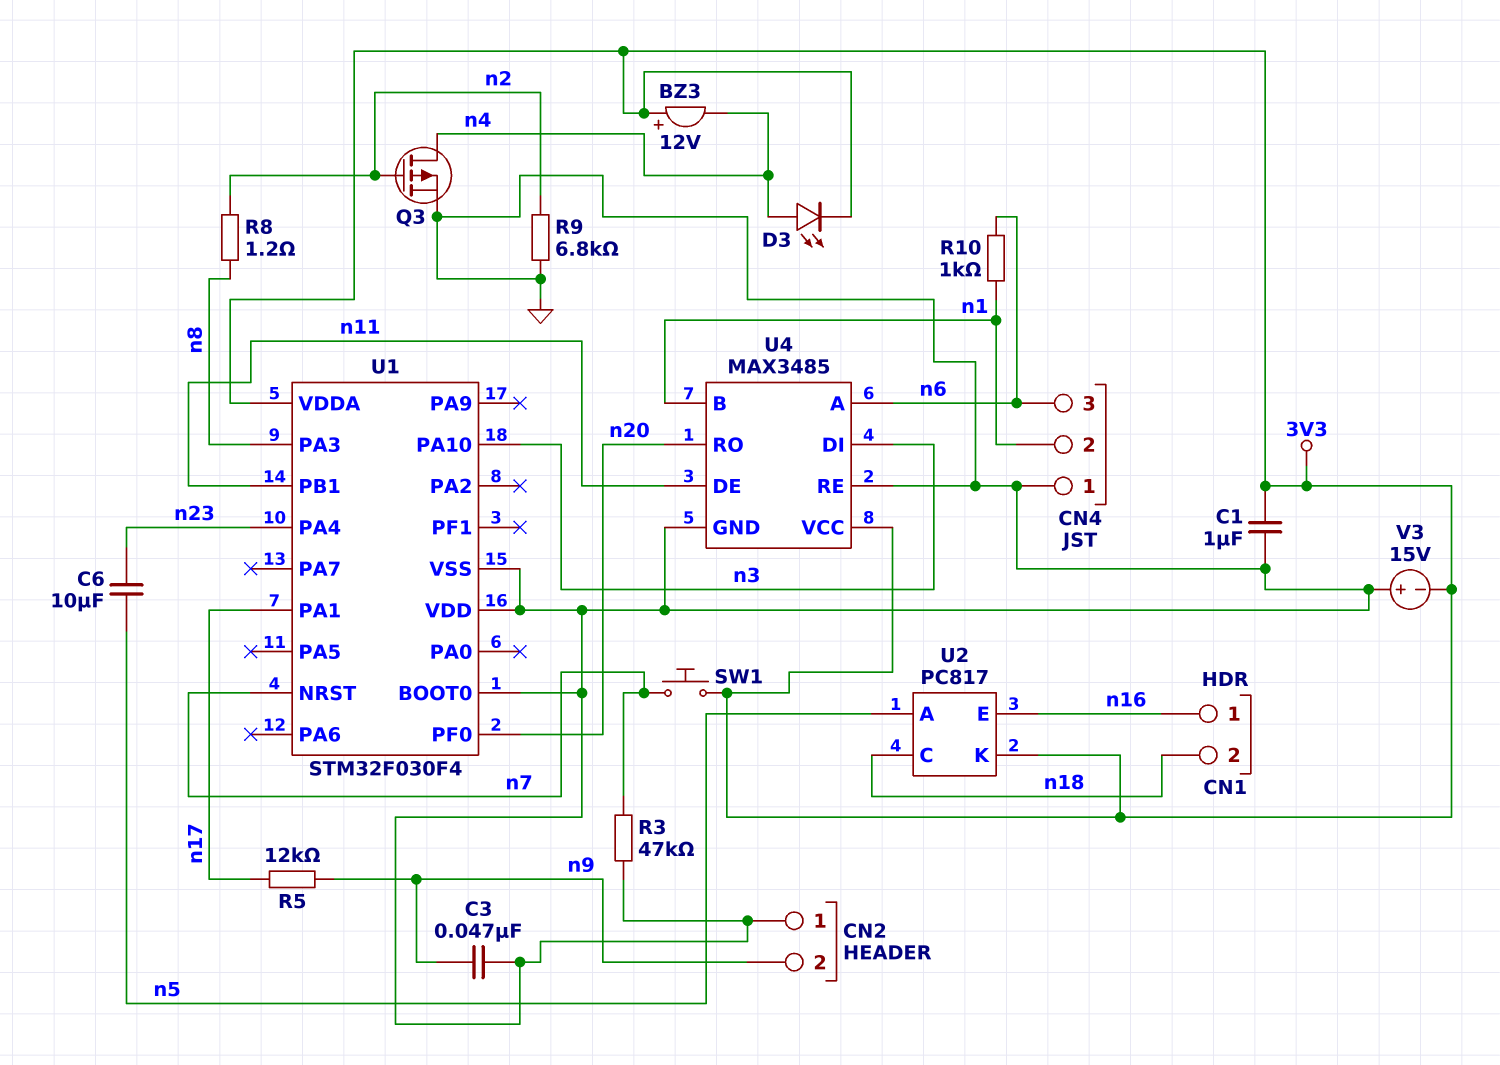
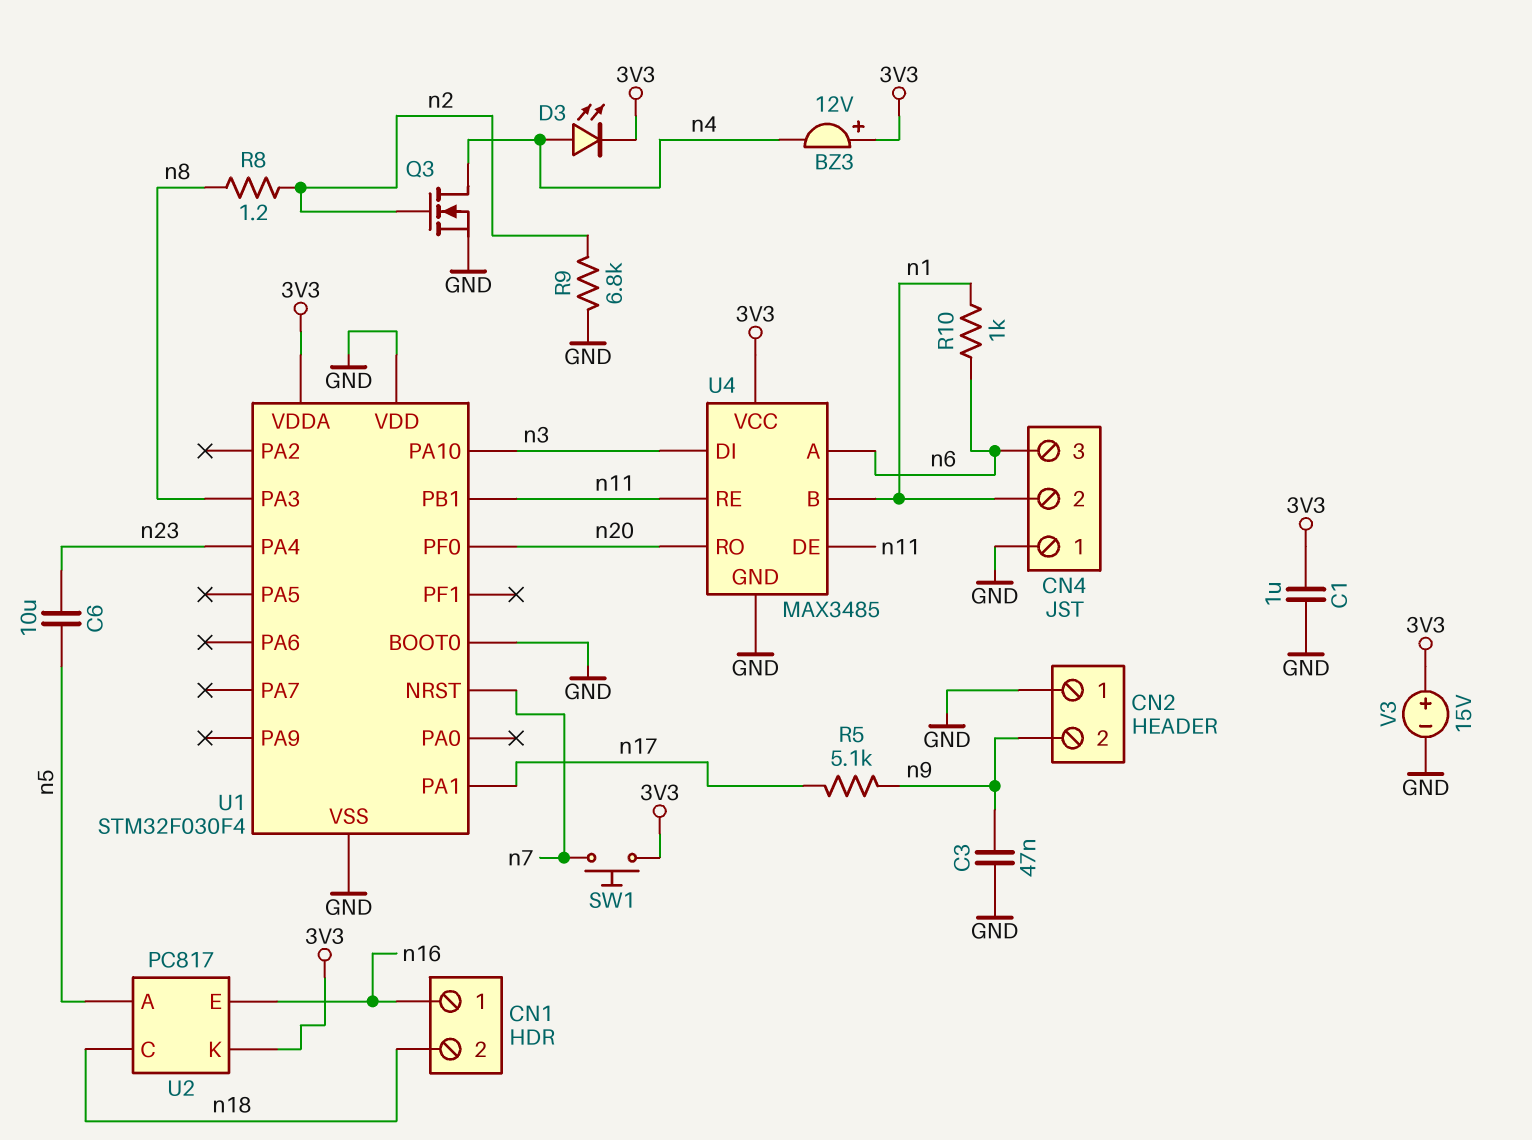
Q3: PMOS (G n2, D n4, S GND) -> NMOS (G n2, D n4, S GND)
R3: 47k (GND, n7) -> none
R5: 12k (n9, n17) -> 5.1k (n9, n17)
U4 pin RE: GND -> n11
V3: 15V (plus GND, minus 3V3) -> 15V (plus 3V3, minus GND)

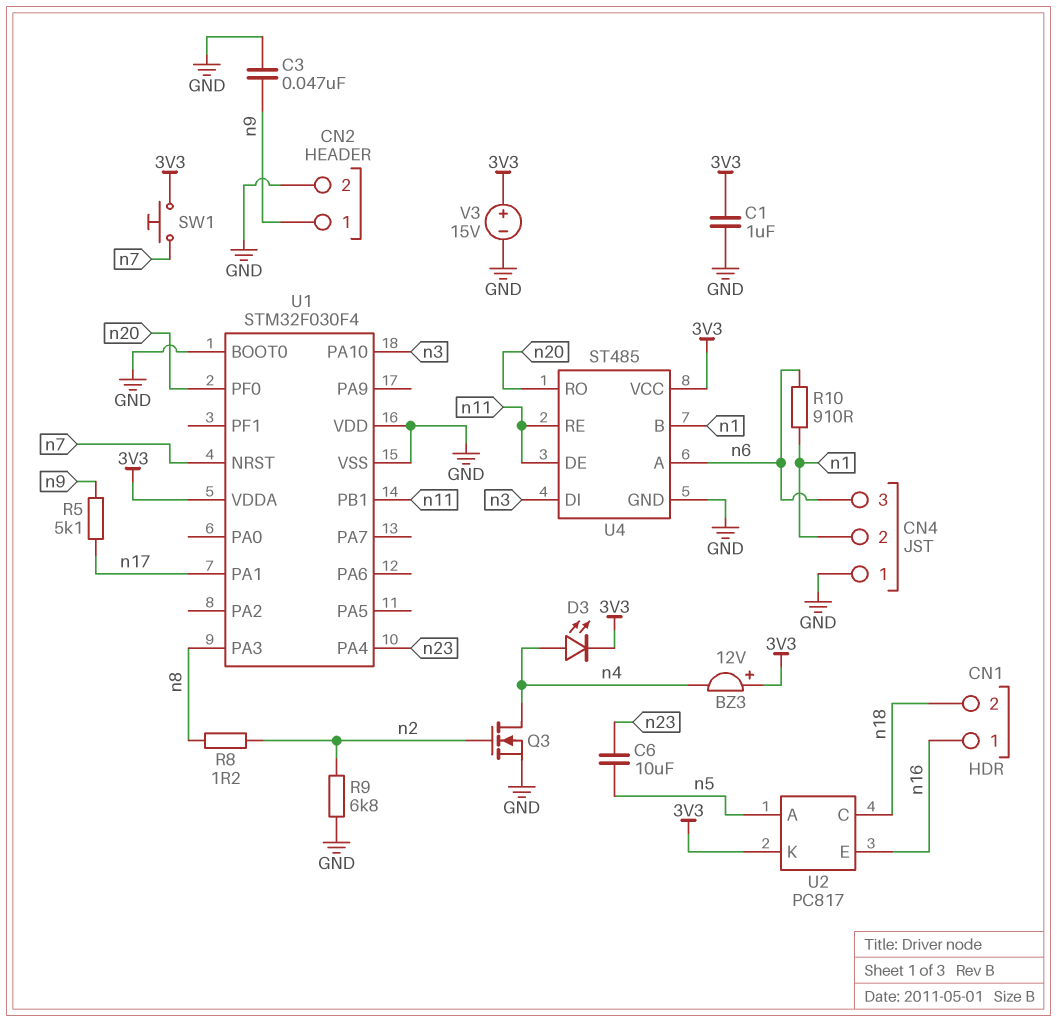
CN2 pin 1: GND -> n9
CN2 pin 2: n9 -> GND
R10: 1k (n1, n6) -> 910 (n1, n6)
U4: MAX3485 -> ST485

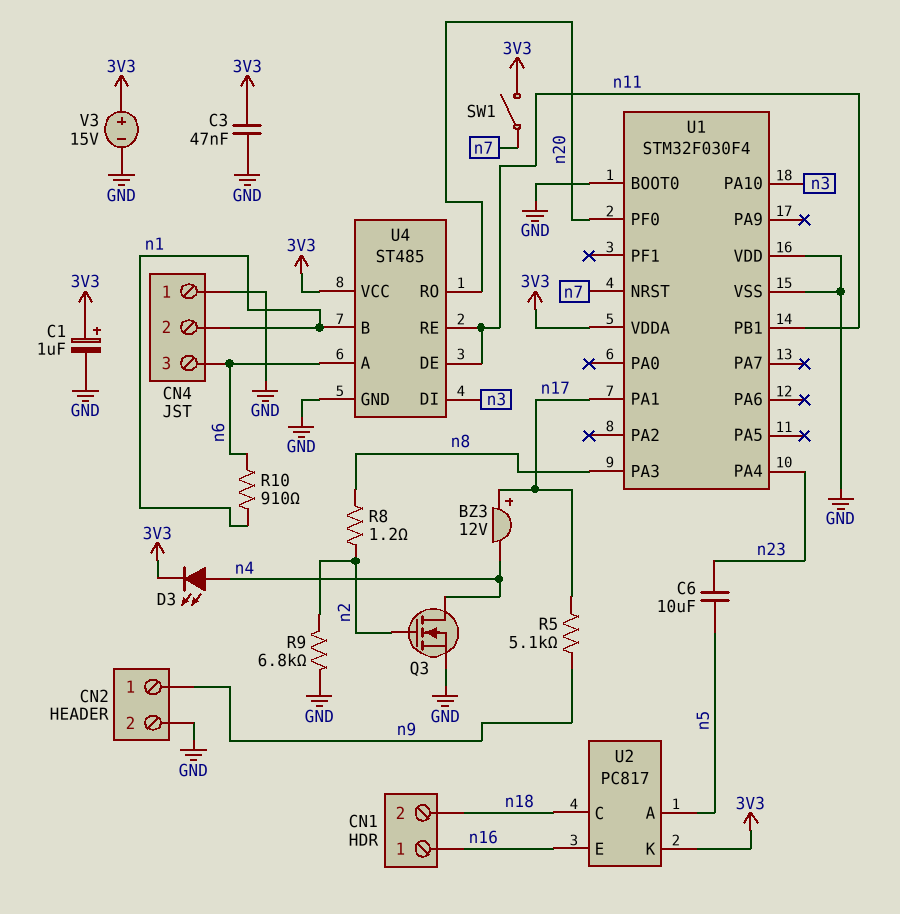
BZ3: buzzer 12V (plus 3V3, minus n4) -> buzzer 12V (plus n17, minus n4)
C1: 1uF (3V3, GND) -> 1uF (plus 3V3, minus GND)
C3: 47nF (GND, n9) -> 47nF (3V3, GND)
SW1: button (3V3, n7) -> switch (3V3, n7)

